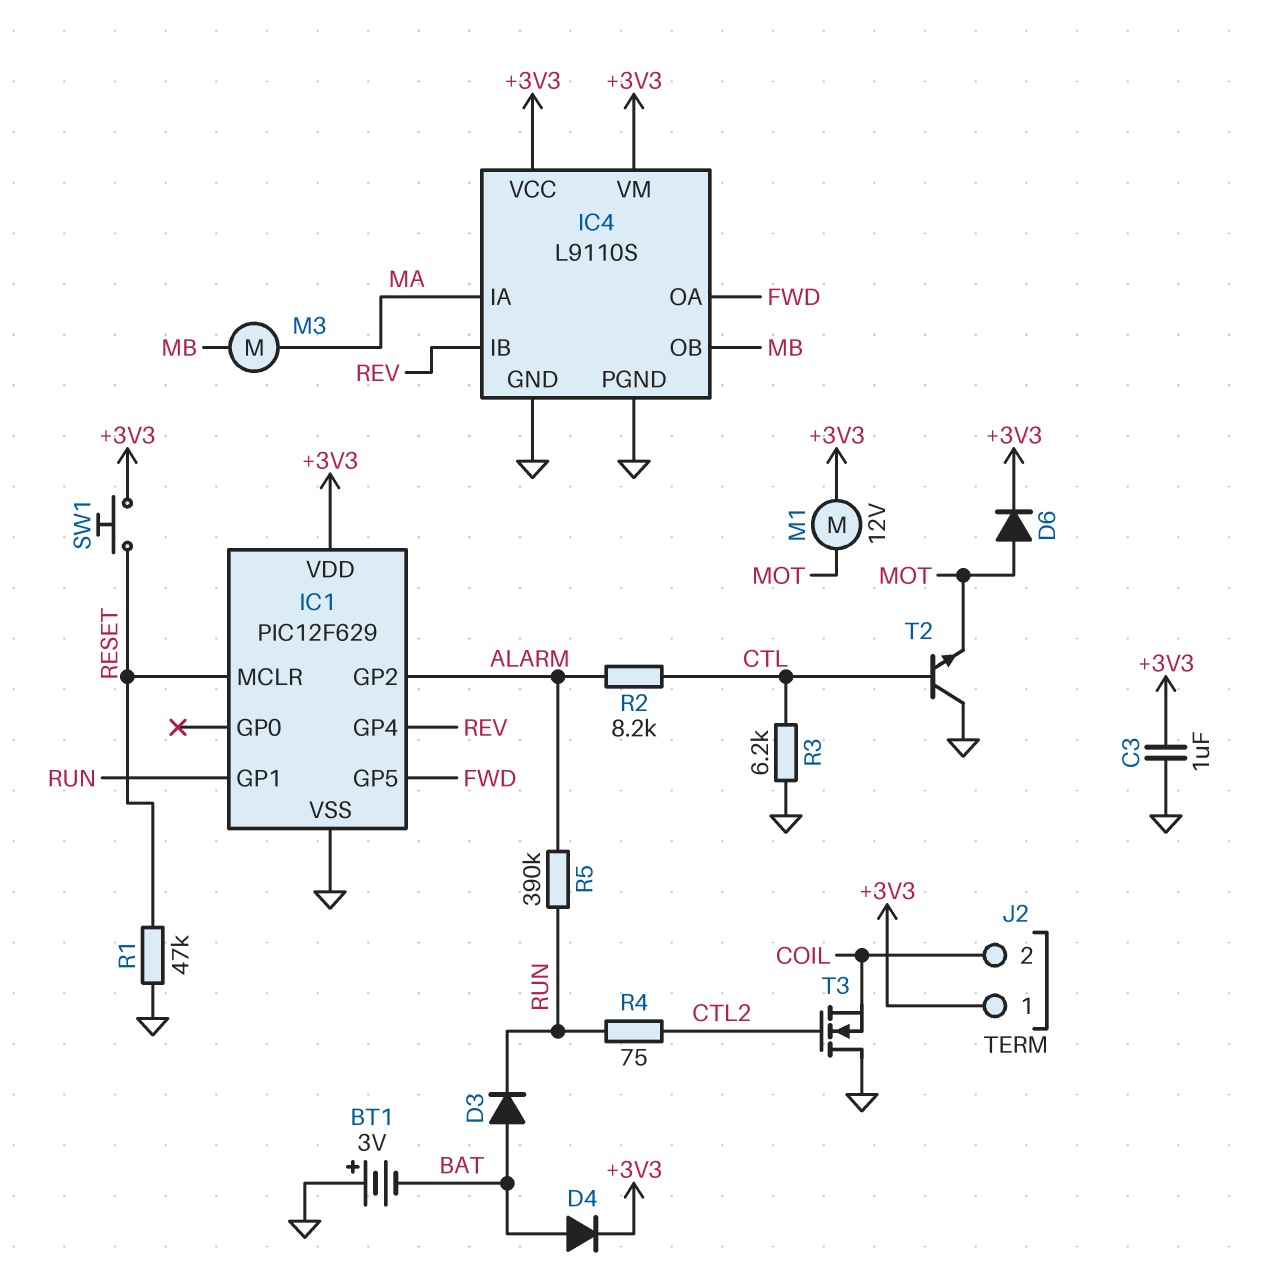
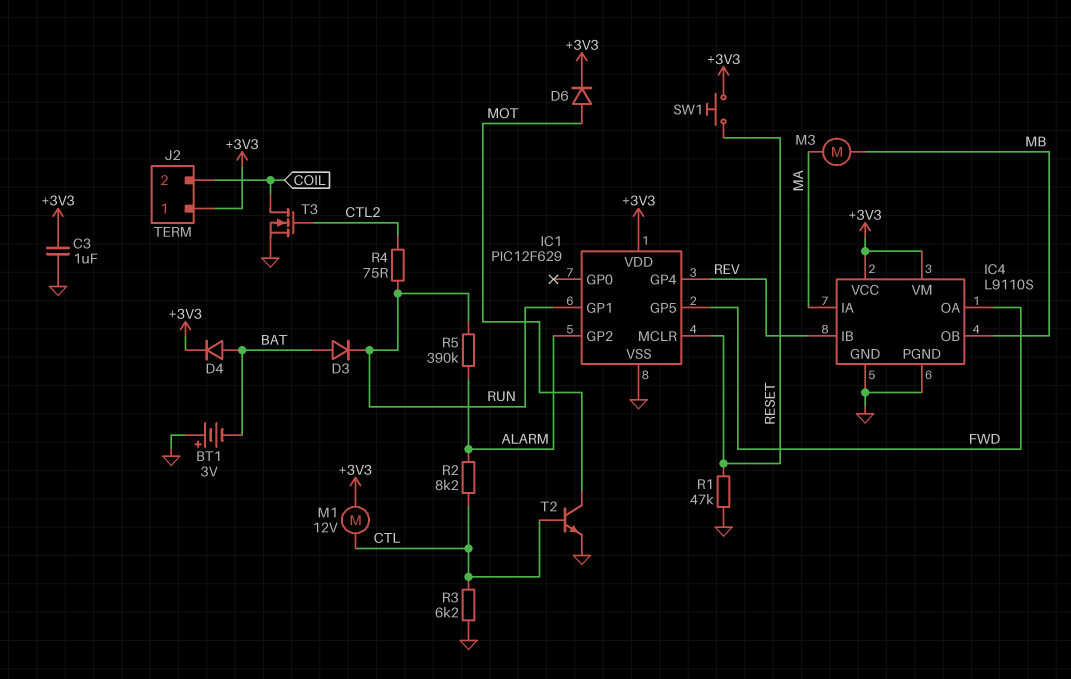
M1: motor 12V (+3V3, MOT) -> motor 12V (+3V3, CTL)
T2: NPN (B CTL, C GND, E MOT) -> NPN (B CTL, C MOT, E GND)
T3: NMOS (G CTL2, D GND, S COIL) -> NMOS (G CTL2, D COIL, S GND)

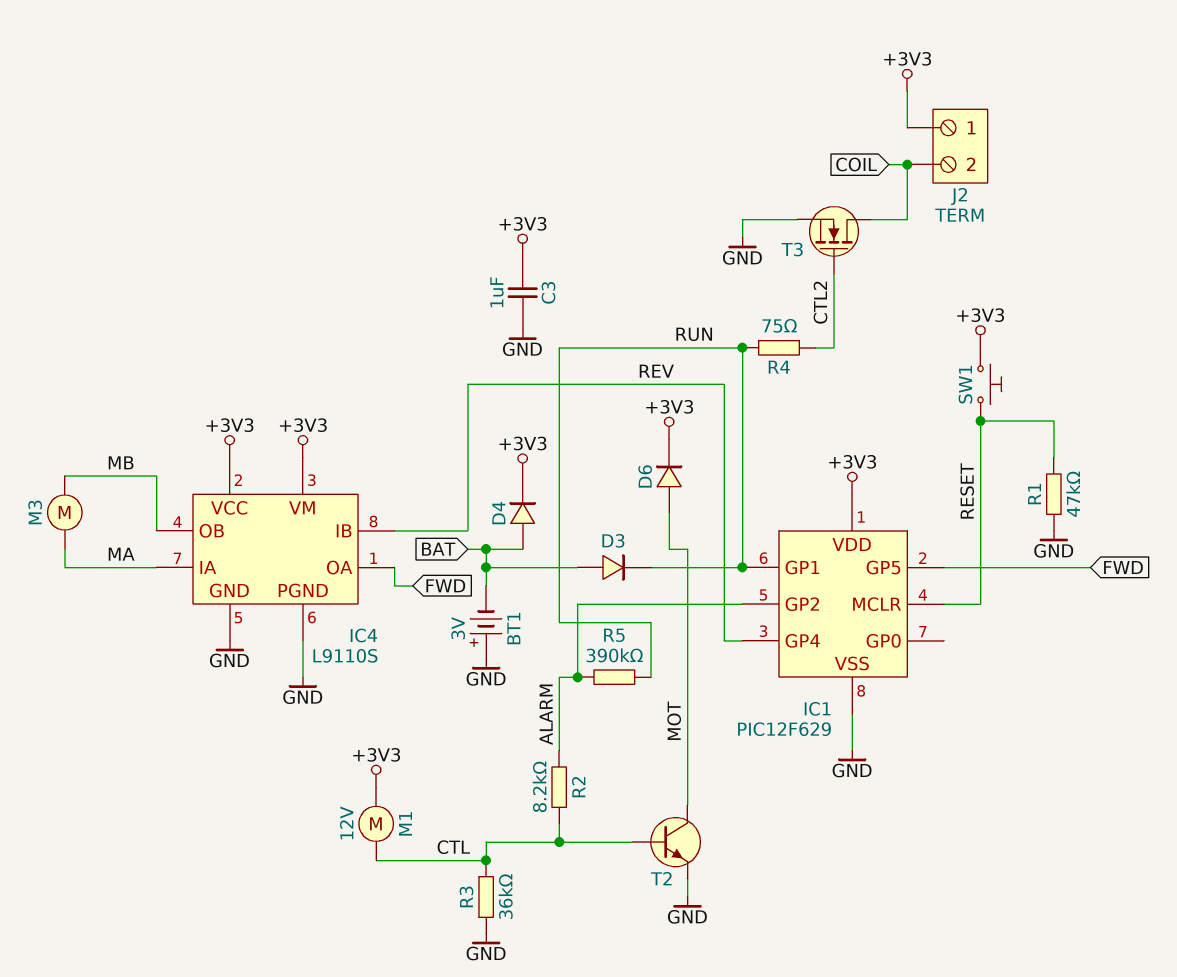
R3: 6.2k (CTL, GND) -> 36k (CTL, GND)

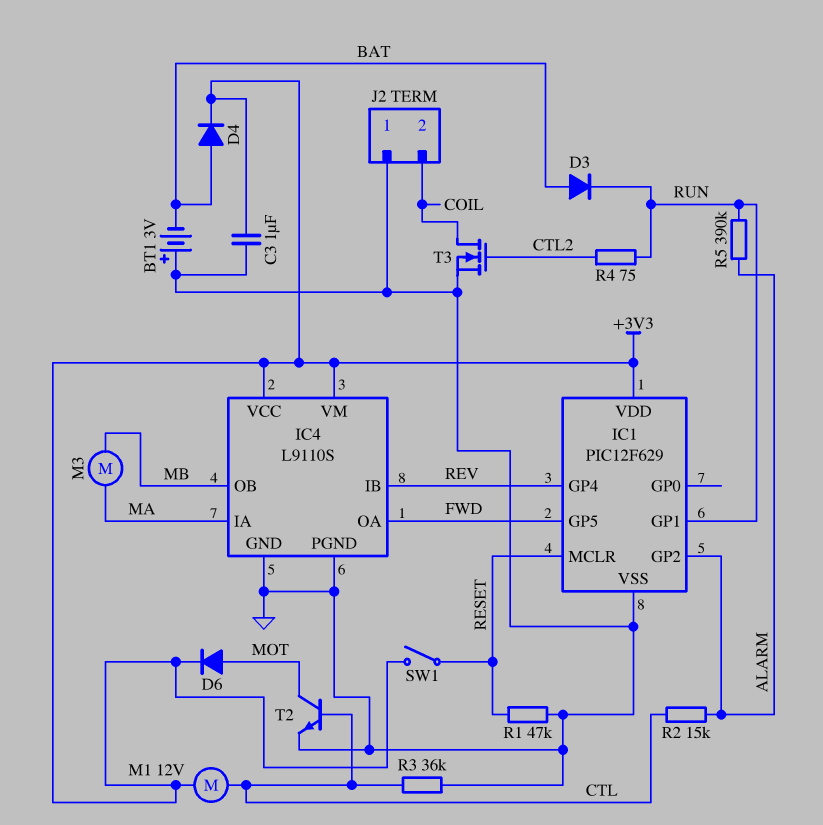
J2 pin 1: +3V3 -> GND
R2: 8.2k (ALARM, CTL) -> 15k (ALARM, CTL)
SW1: button (+3V3, RESET) -> switch (+3V3, RESET)

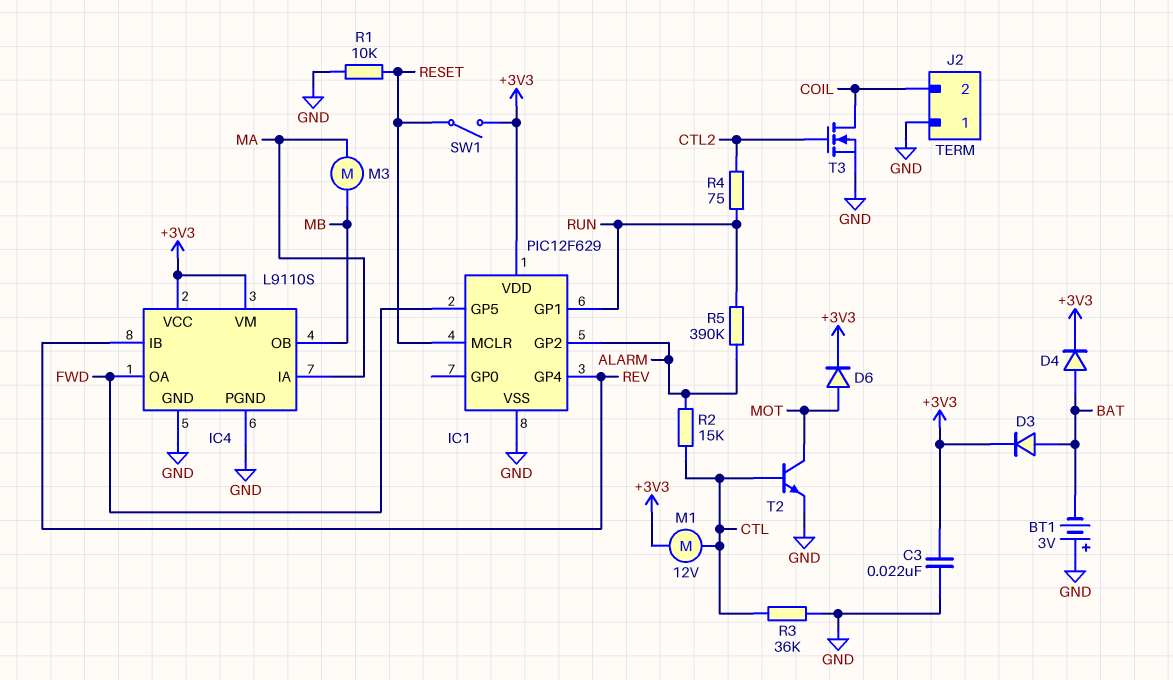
C3: 1uF (+3V3, GND) -> 22nF (+3V3, GND)
D3: diode (A BAT, K RUN) -> diode (A BAT, K +3V3)
R1: 47k (GND, RESET) -> 10k (GND, RESET)

